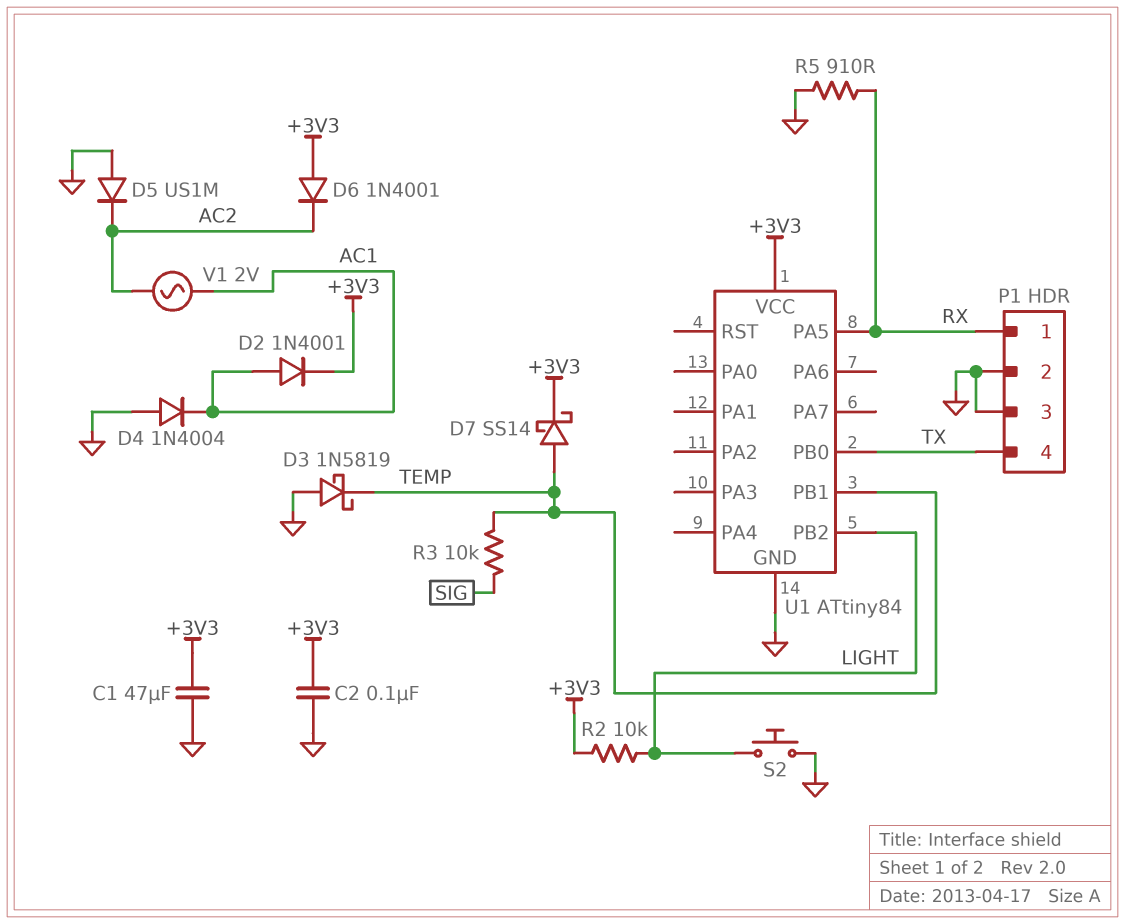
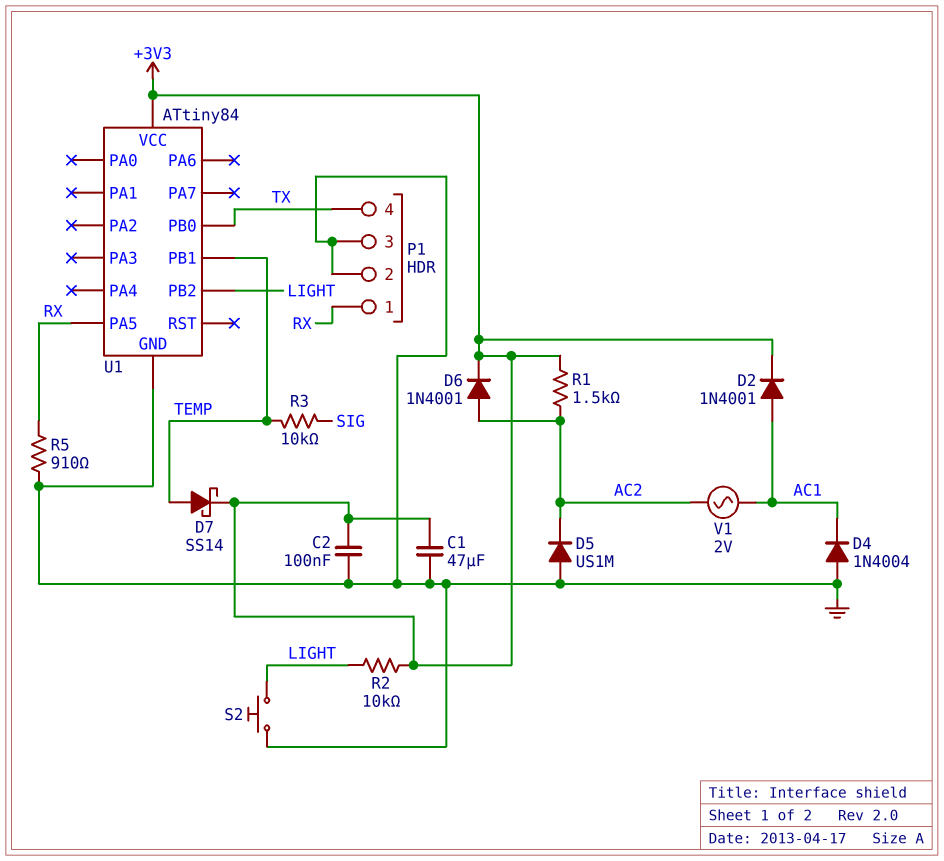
D3: schottky 1N5819 (A GND, K TEMP) -> none
D6: diode 1N4001 (A +3V3, K AC2) -> diode 1N4001 (A AC2, K +3V3)
R1: none -> 1.5k (+3V3, AC2)

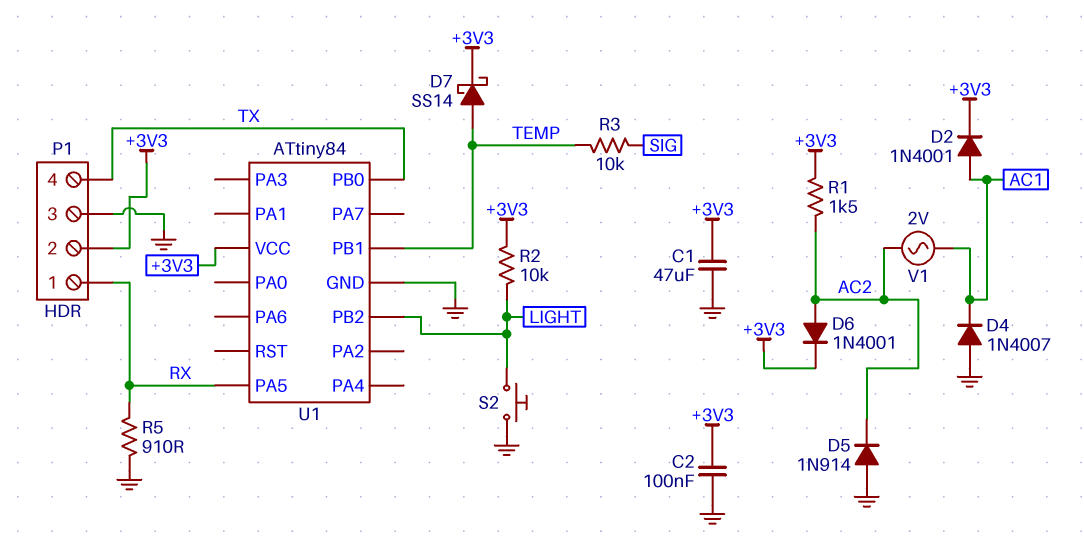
D4: diode 1N4004 (A GND, K AC1) -> diode 1N4007 (A GND, K AC1)
D5: diode US1M (A GND, K AC2) -> diode 1N914 (A GND, K AC2)
P1 pin 2: GND -> +3V3

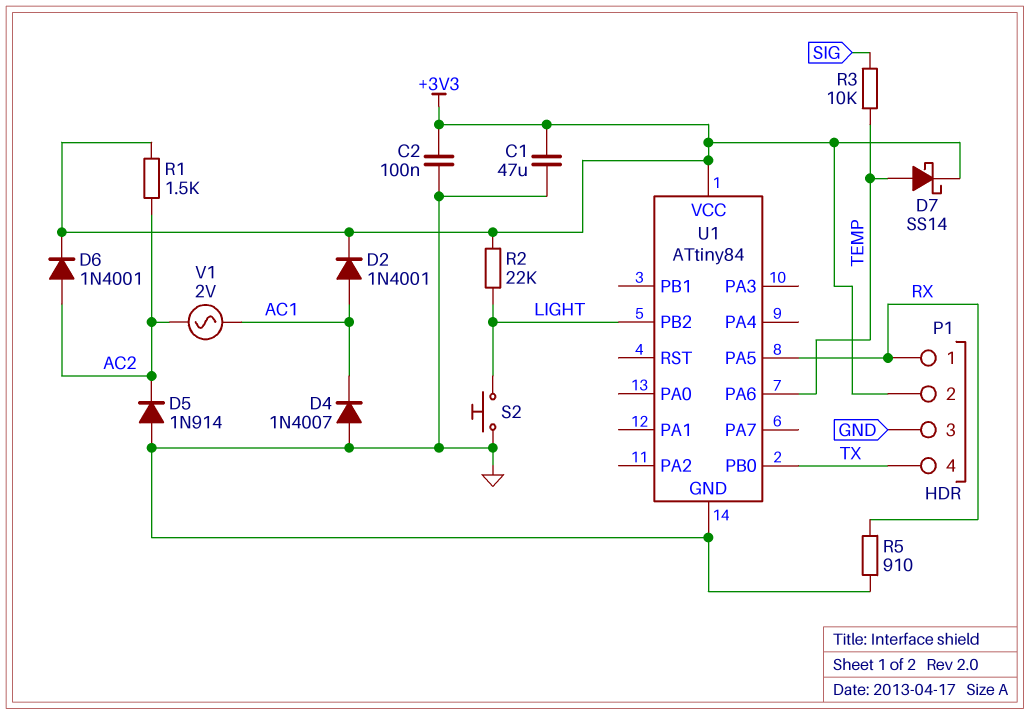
R2: 10k (+3V3, LIGHT) -> 22k (+3V3, LIGHT)
U1 pin PA6: none -> TEMP
U1 pin PB1: TEMP -> none

